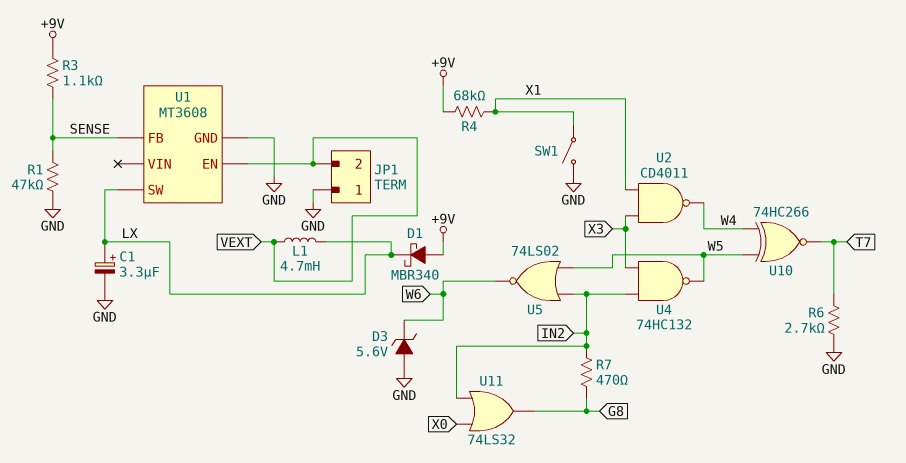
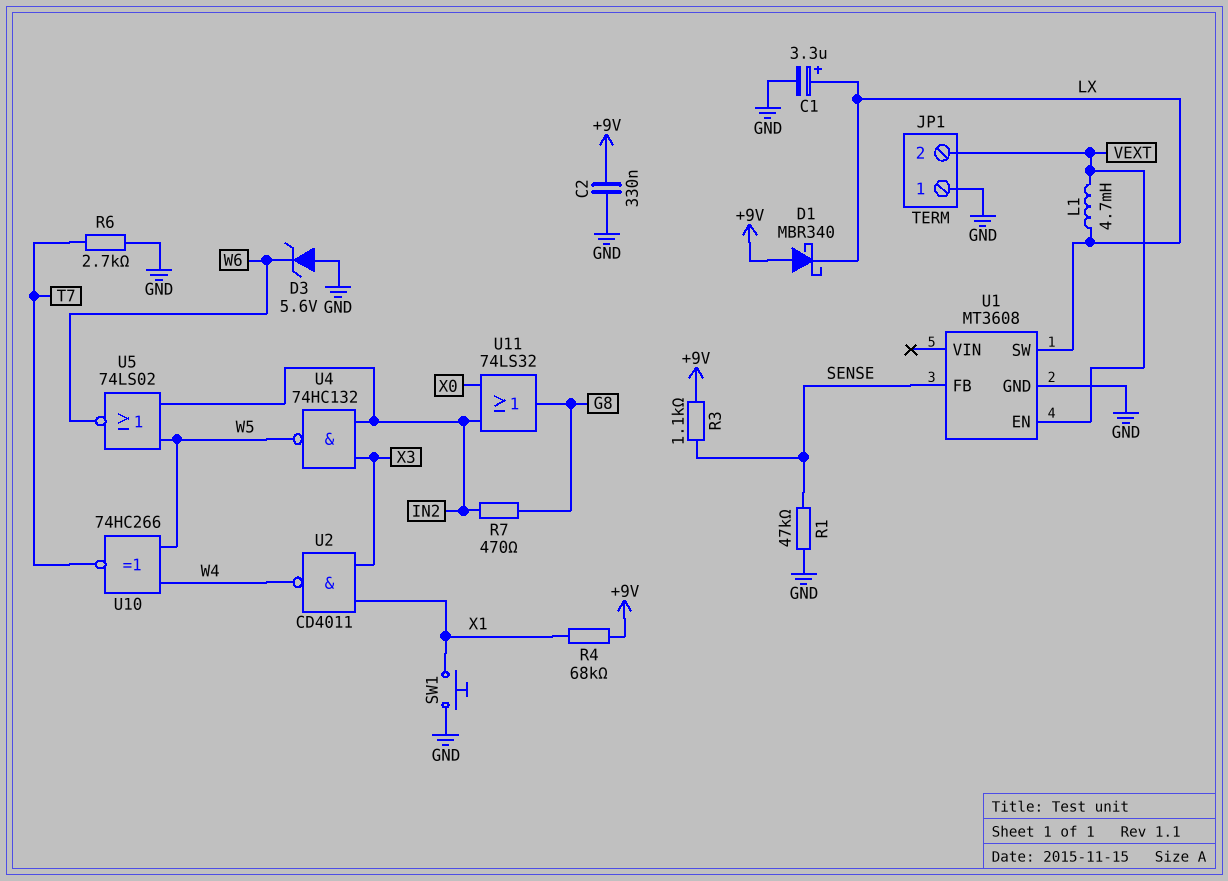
C2: none -> 330nF (+9V, GND)
SW1: switch (GND, X1) -> button (GND, X1)

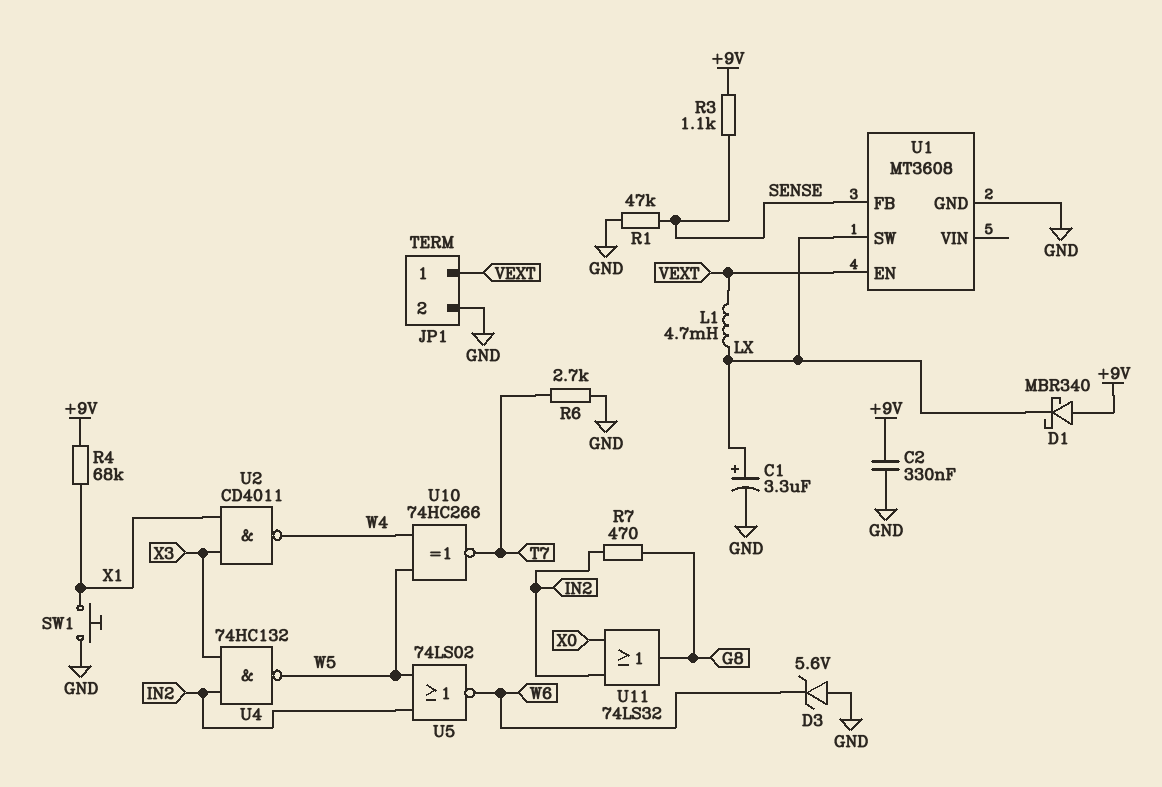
JP1 pin 1: GND -> VEXT
JP1 pin 2: VEXT -> GND

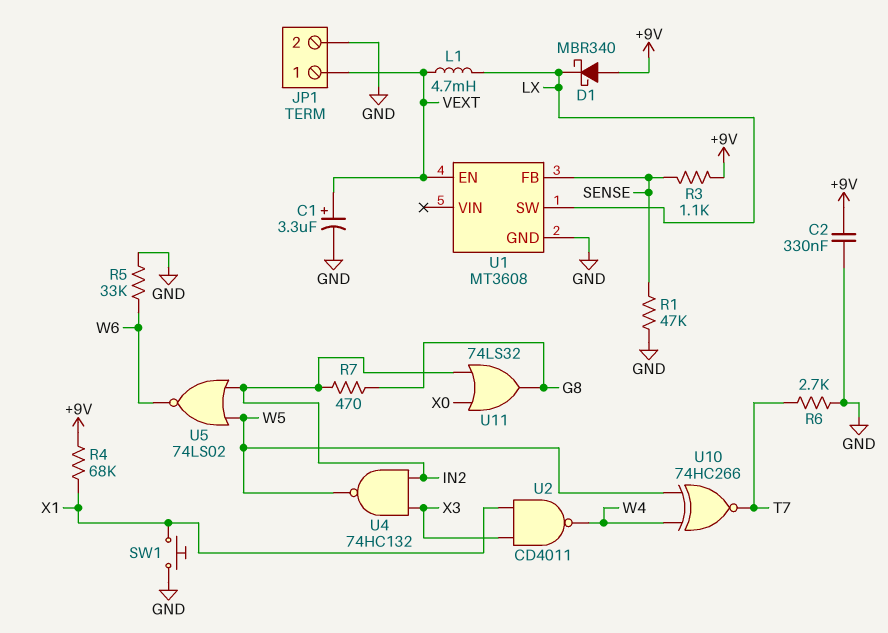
C1: 3.3uF (plus LX, minus GND) -> 3.3uF (plus VEXT, minus GND)
D3: zener 5.6V (A GND, K W6) -> none
R5: none -> 33k (GND, W6)

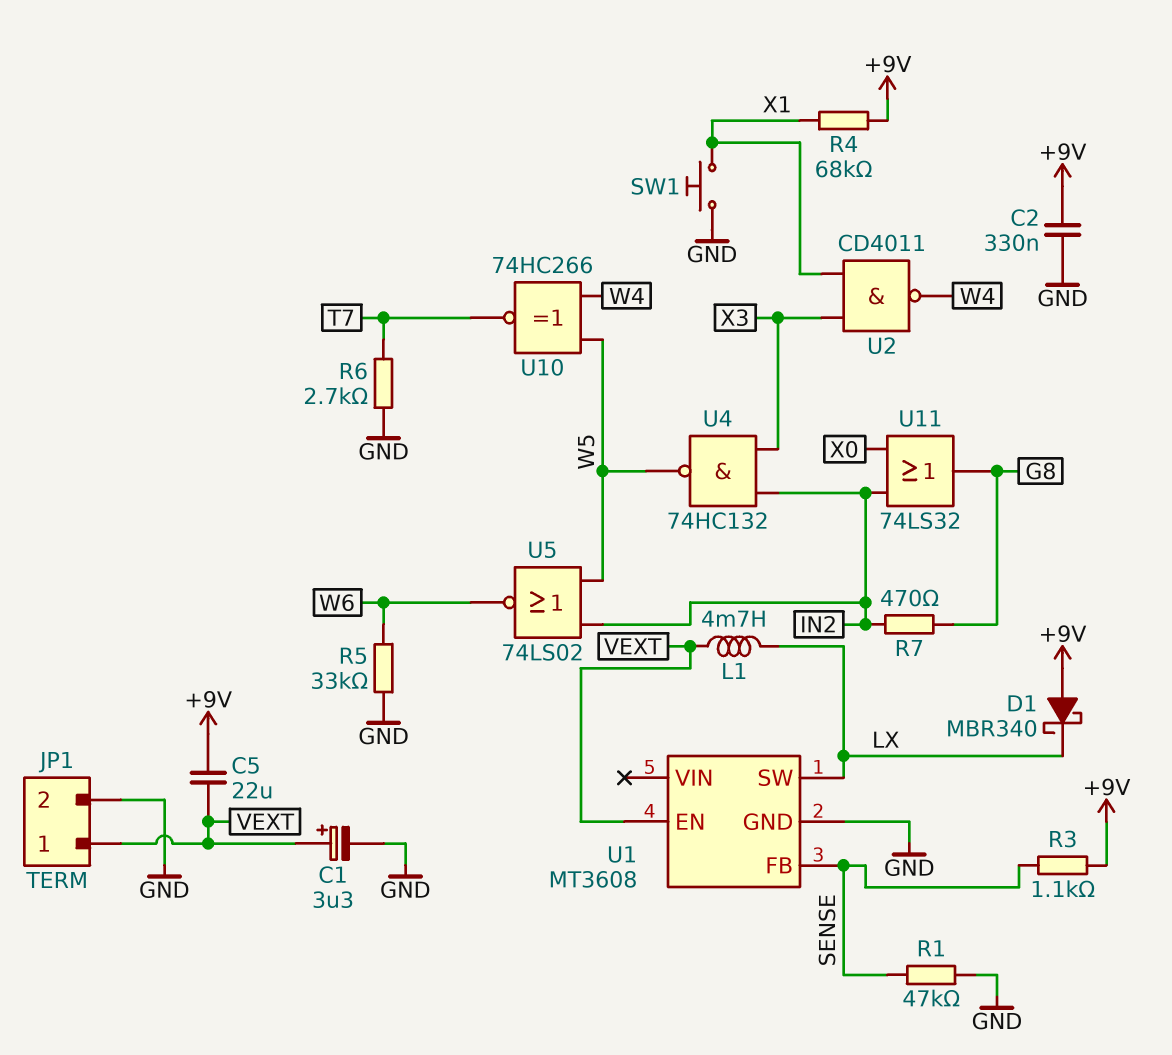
C5: none -> 22uF (+9V, VEXT)

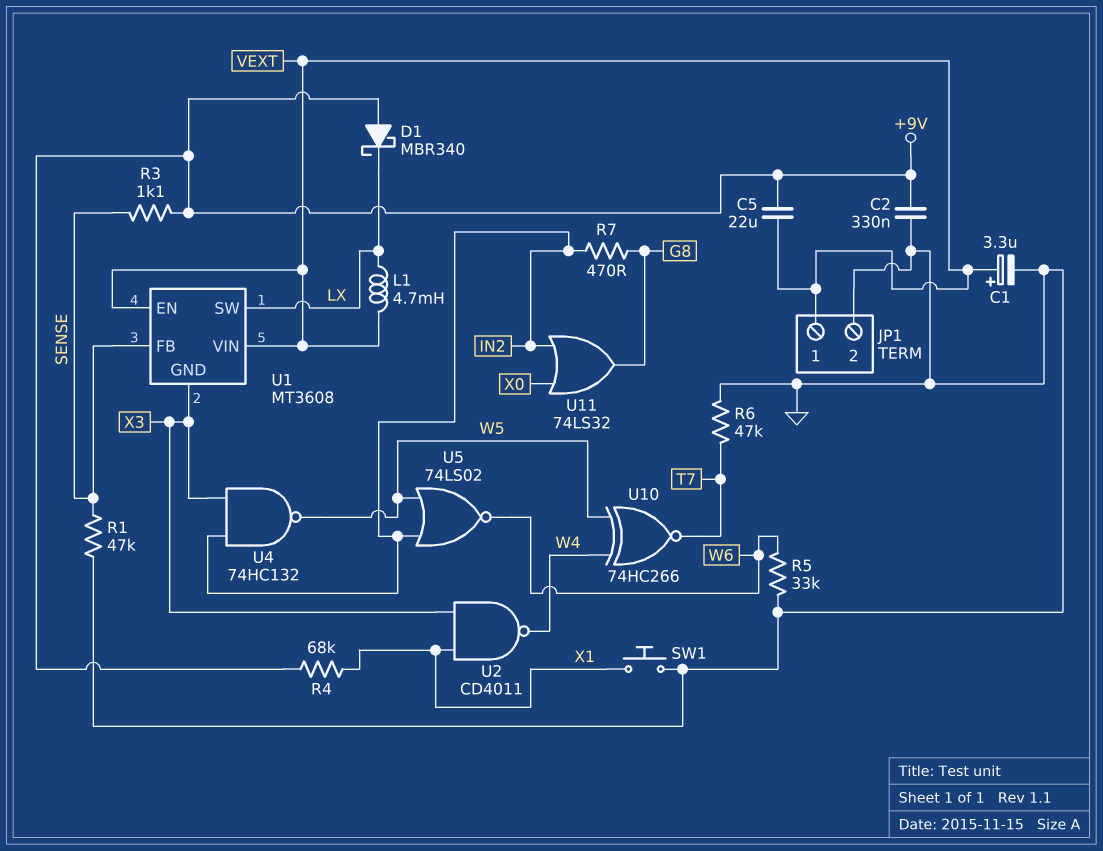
R6: 2.7k (GND, T7) -> 47k (GND, T7)
U1 pin GND: GND -> X3
U1 pin VIN: none -> VEXT

